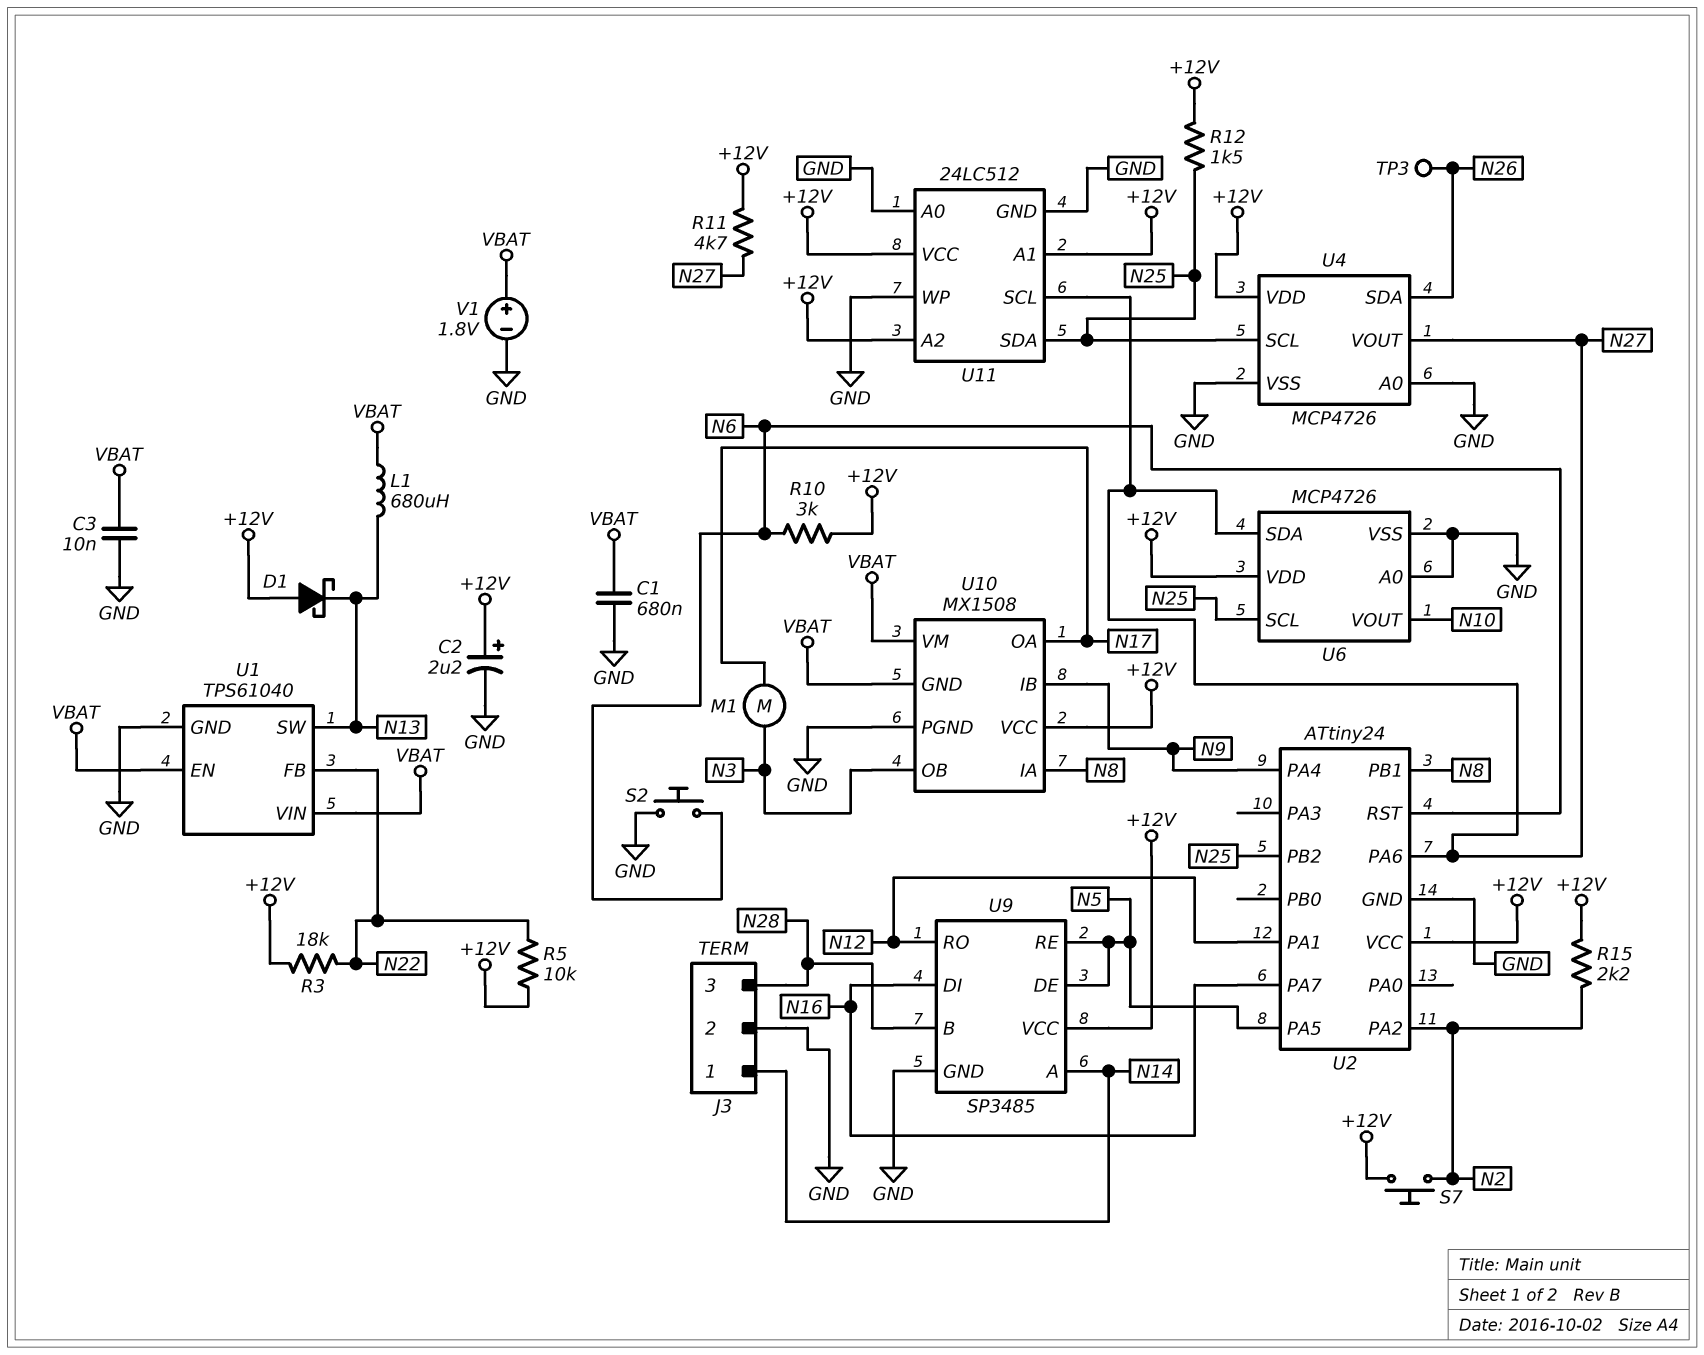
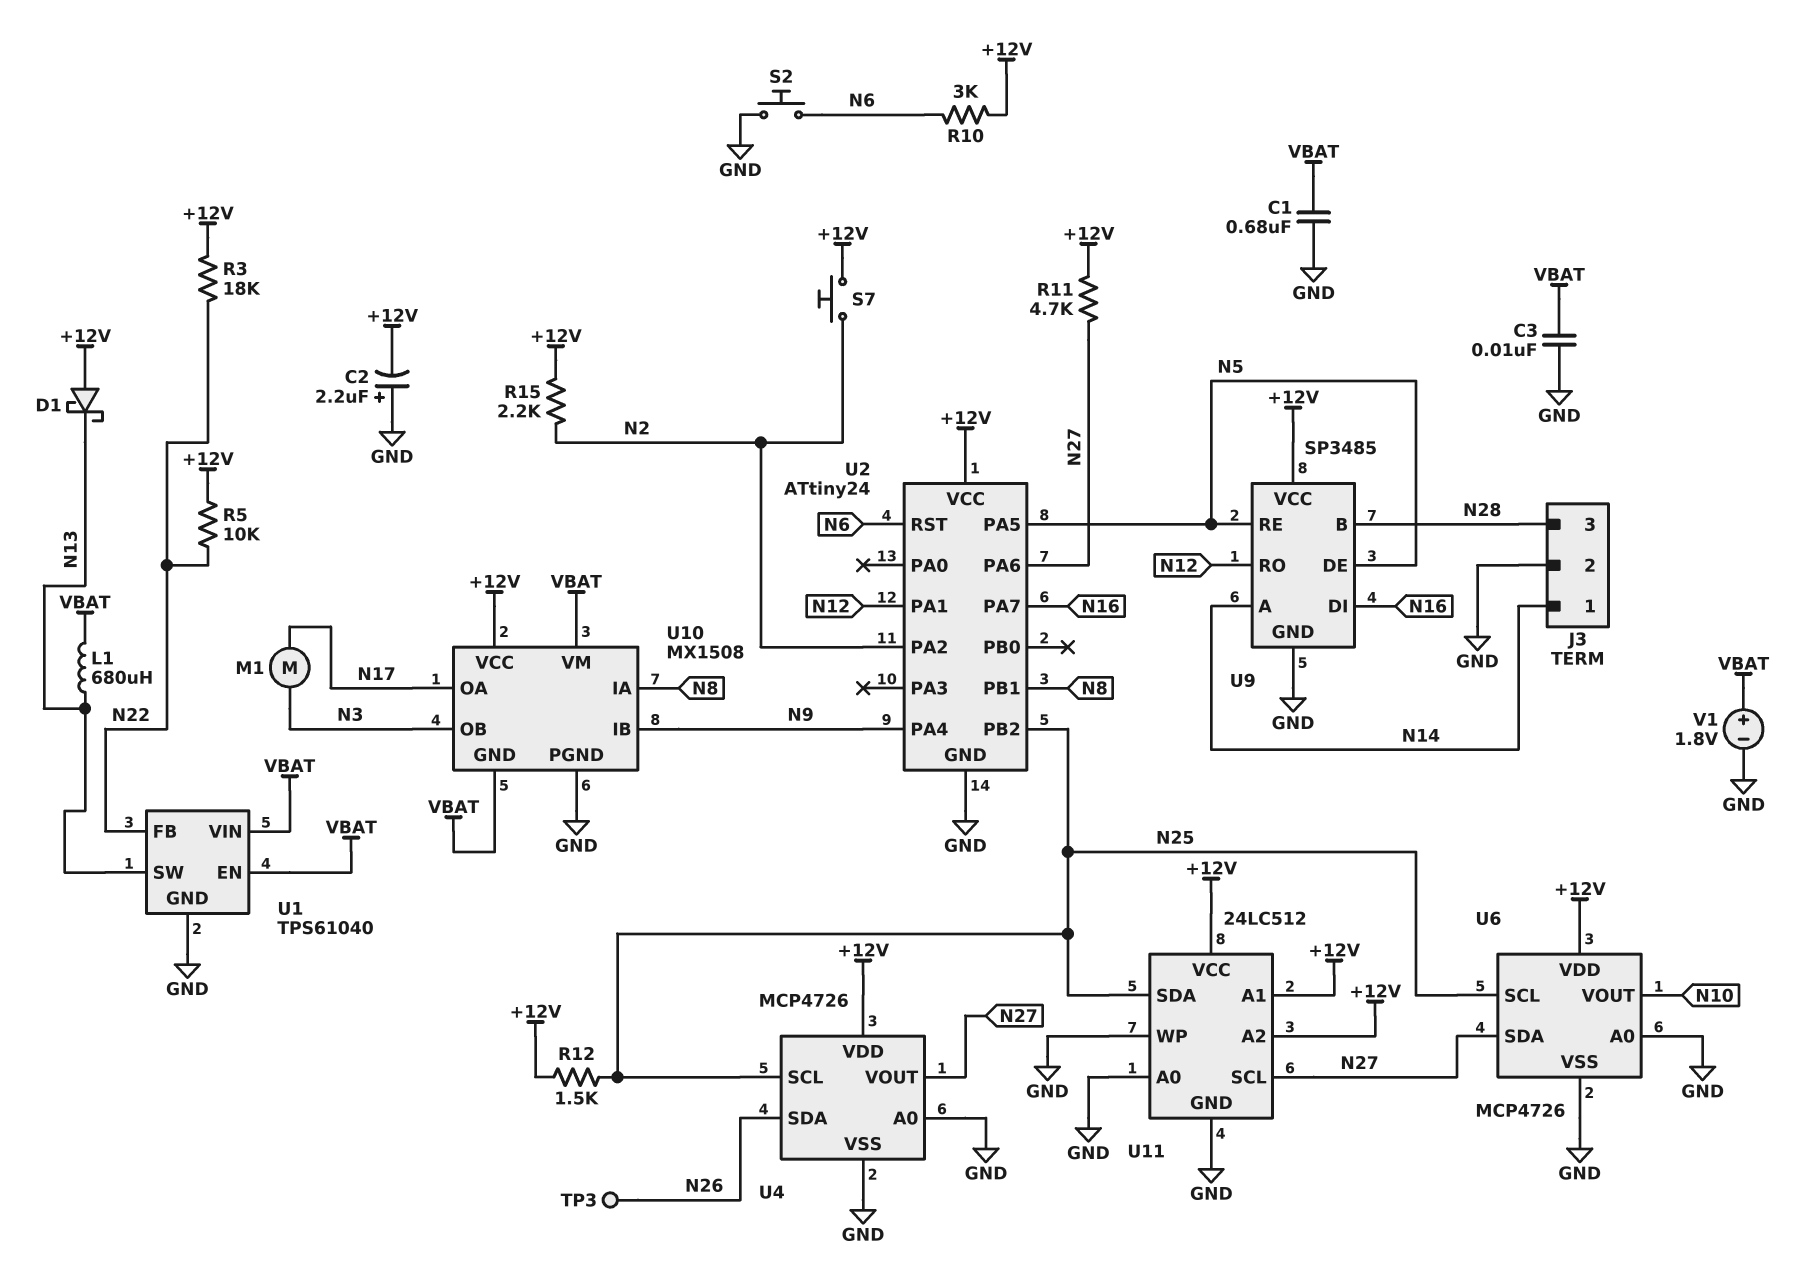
C2: 2.2uF (plus +12V, minus GND) -> 2.2uF (plus GND, minus +12V)

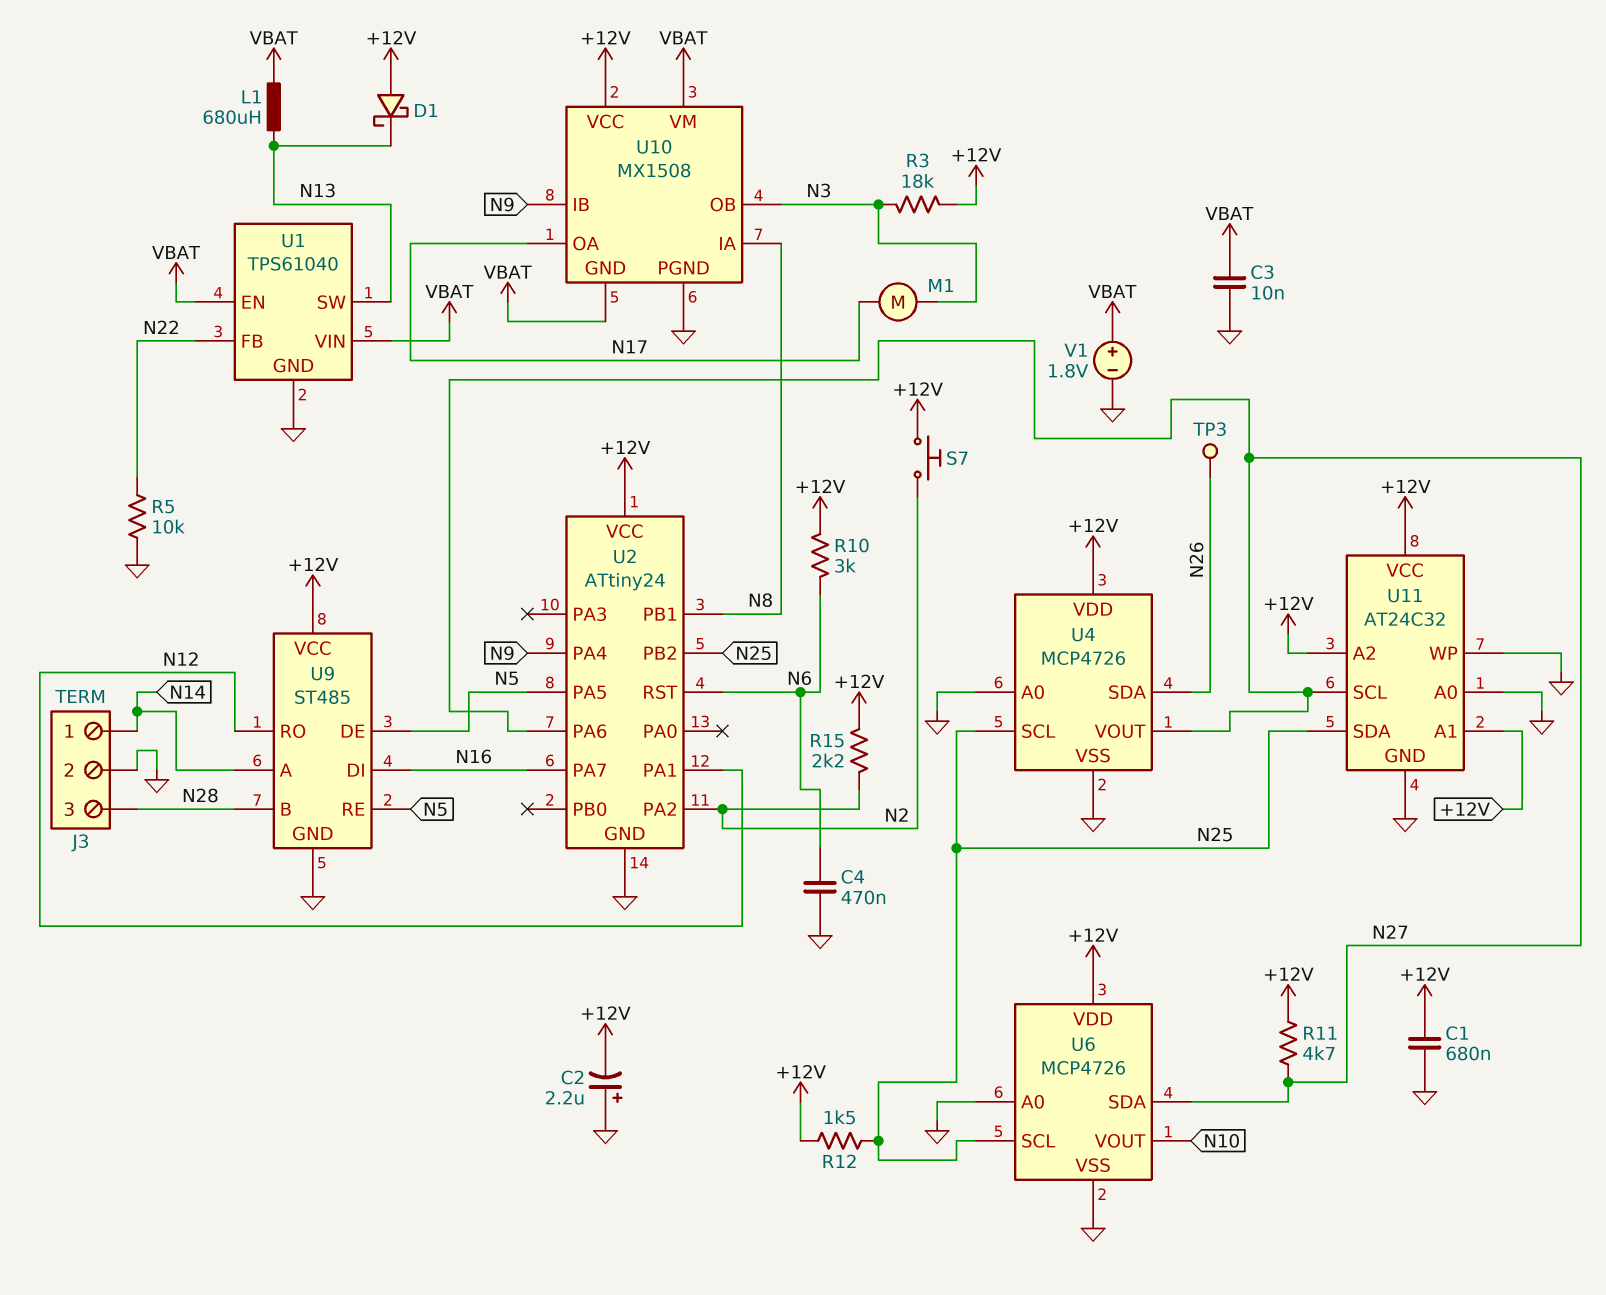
C1: 680nF (GND, VBAT) -> 680nF (+12V, GND)
C4: none -> 470nF (GND, N6)
R3: 18k (+12V, N22) -> 18k (+12V, N3)
R5: 10k (+12V, N22) -> 10k (GND, N22)
S2: button (GND, N6) -> none
U9: SP3485 -> ST485
U11: 24LC512 -> AT24C32

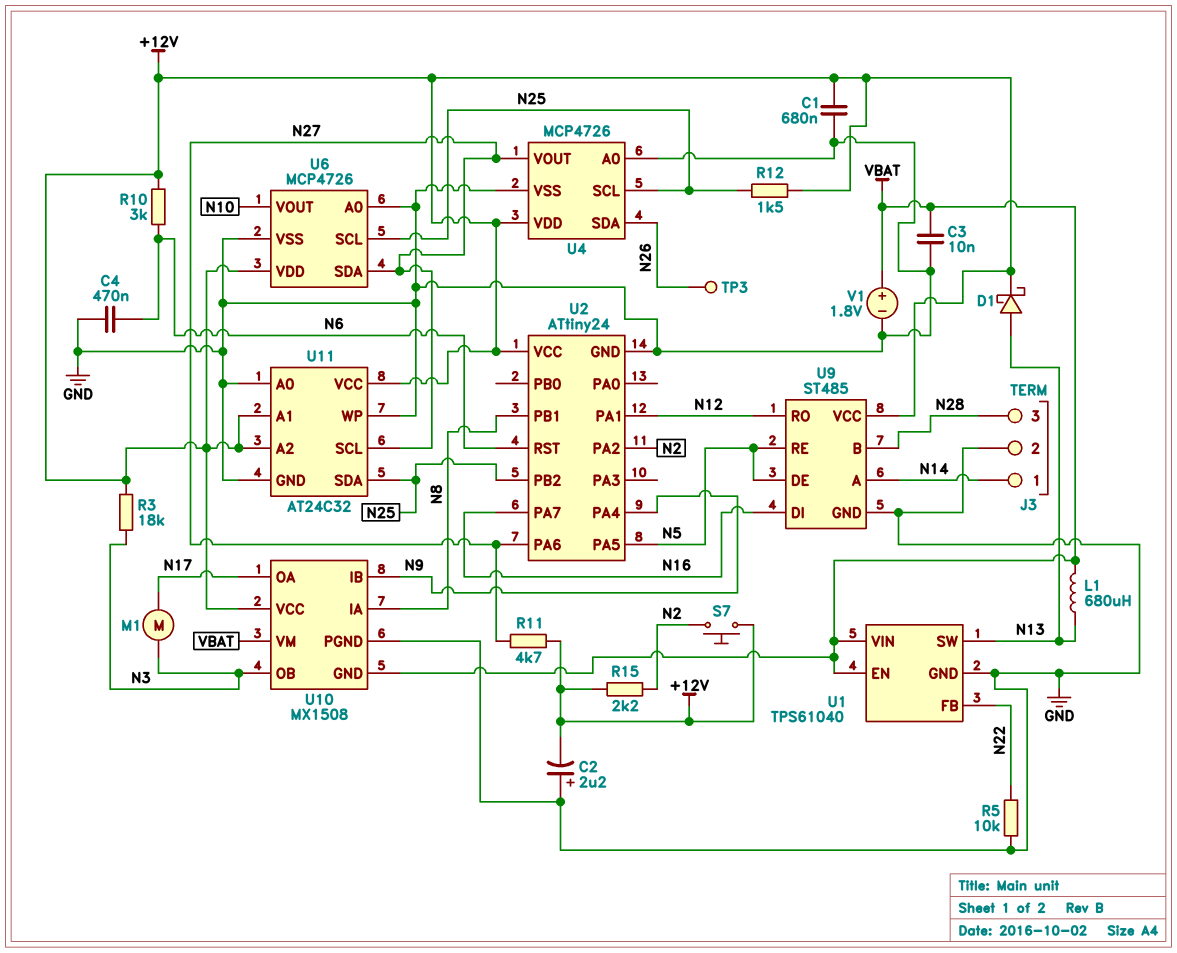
D1: schottky (A +12V, K N13) -> schottky (A N13, K +12V)

